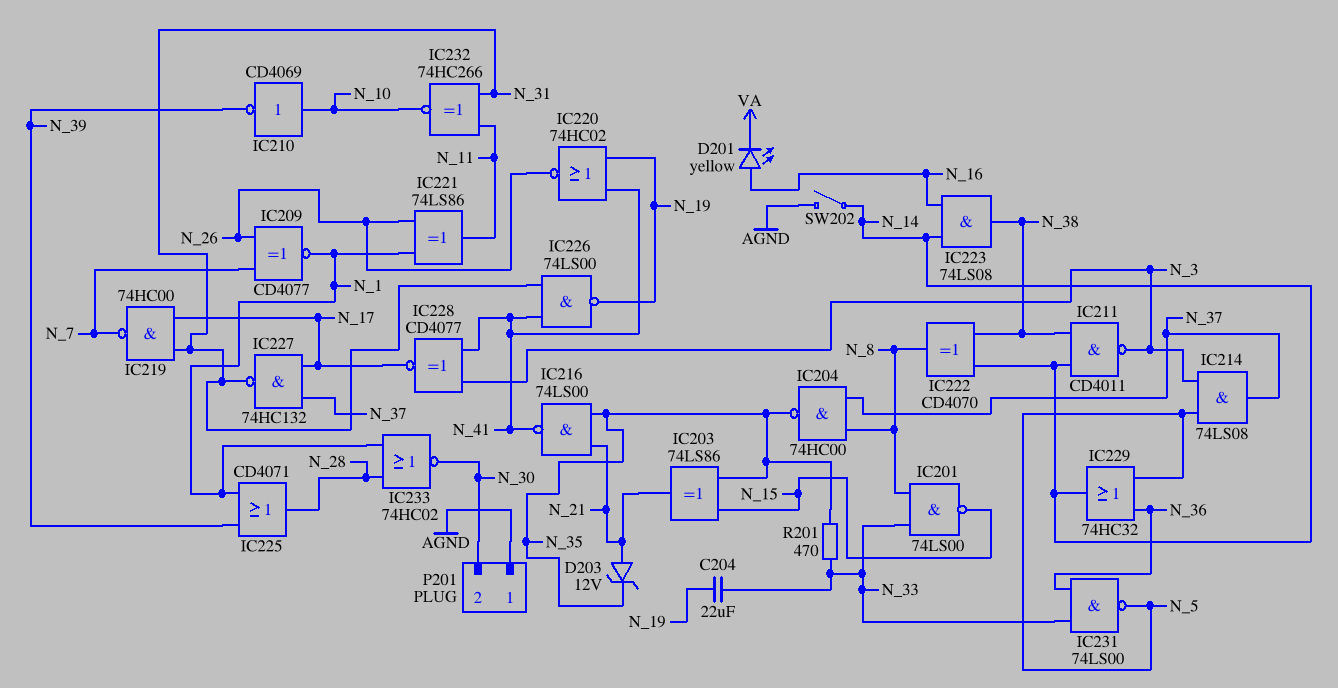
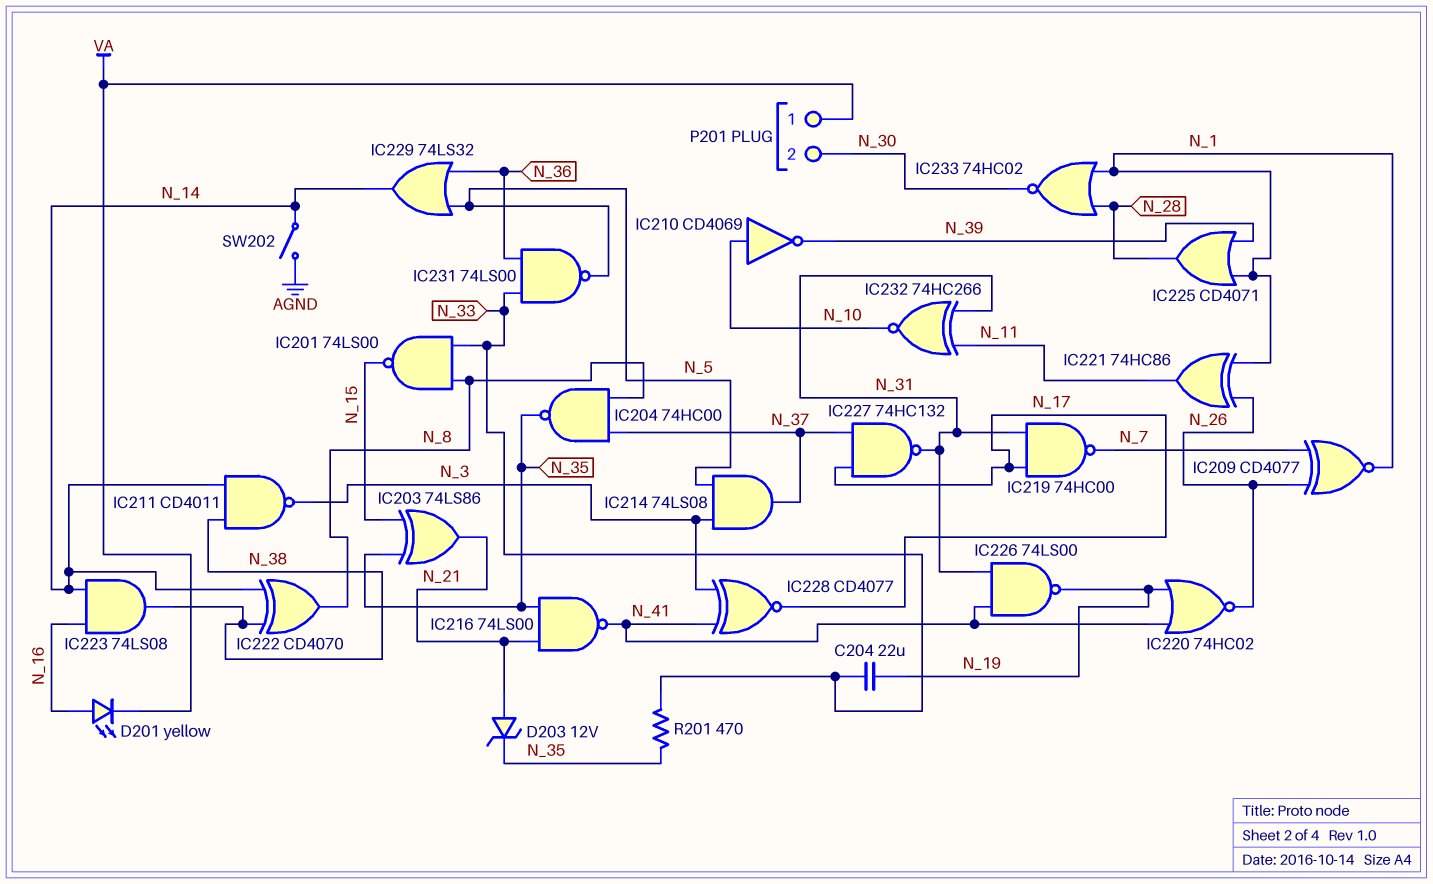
IC221: XOR 74LS86 (in N_1, in N_26, out N_11) -> XOR 74HC86 (in N_1, in N_26, out N_11)
IC229: OR 74HC32 (in N_5, in N_36, out N_14) -> OR 74LS32 (in N_5, in N_36, out N_14)
P201 pin 1: AGND -> VA

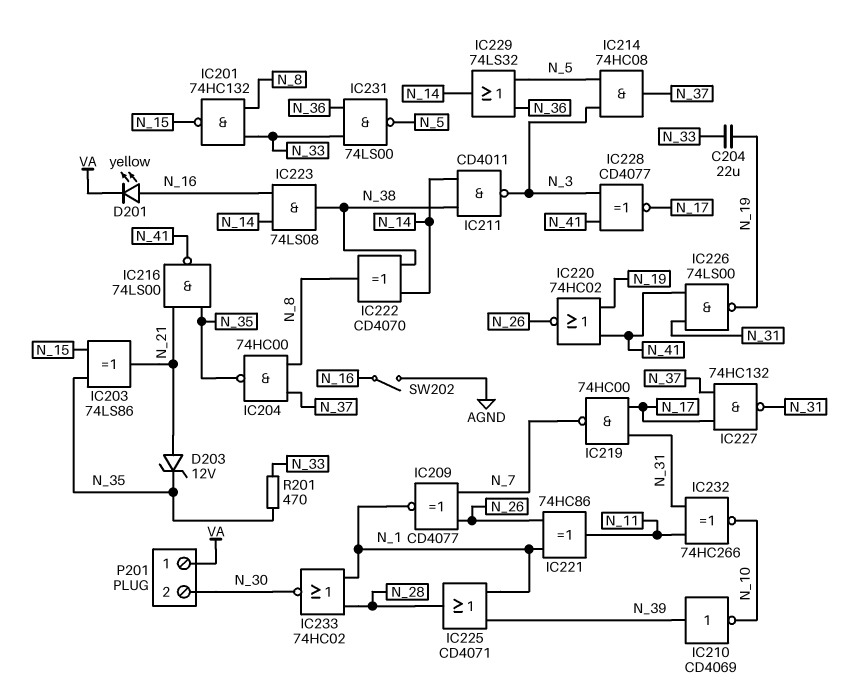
IC201: NAND 74LS00 (in N_8, in N_33, out N_15) -> NAND 74HC132 (in N_8, in N_33, out N_15)
IC210: NOT CD4069 (in N_10, out N_39) -> NOT CD4069 (in N_39, out N_10)
IC214: AND 74LS08 (in N_3, in N_5, out N_37) -> AND 74HC08 (in N_3, in N_5, out N_37)
SW202: switch (AGND, N_14) -> switch (AGND, N_16)

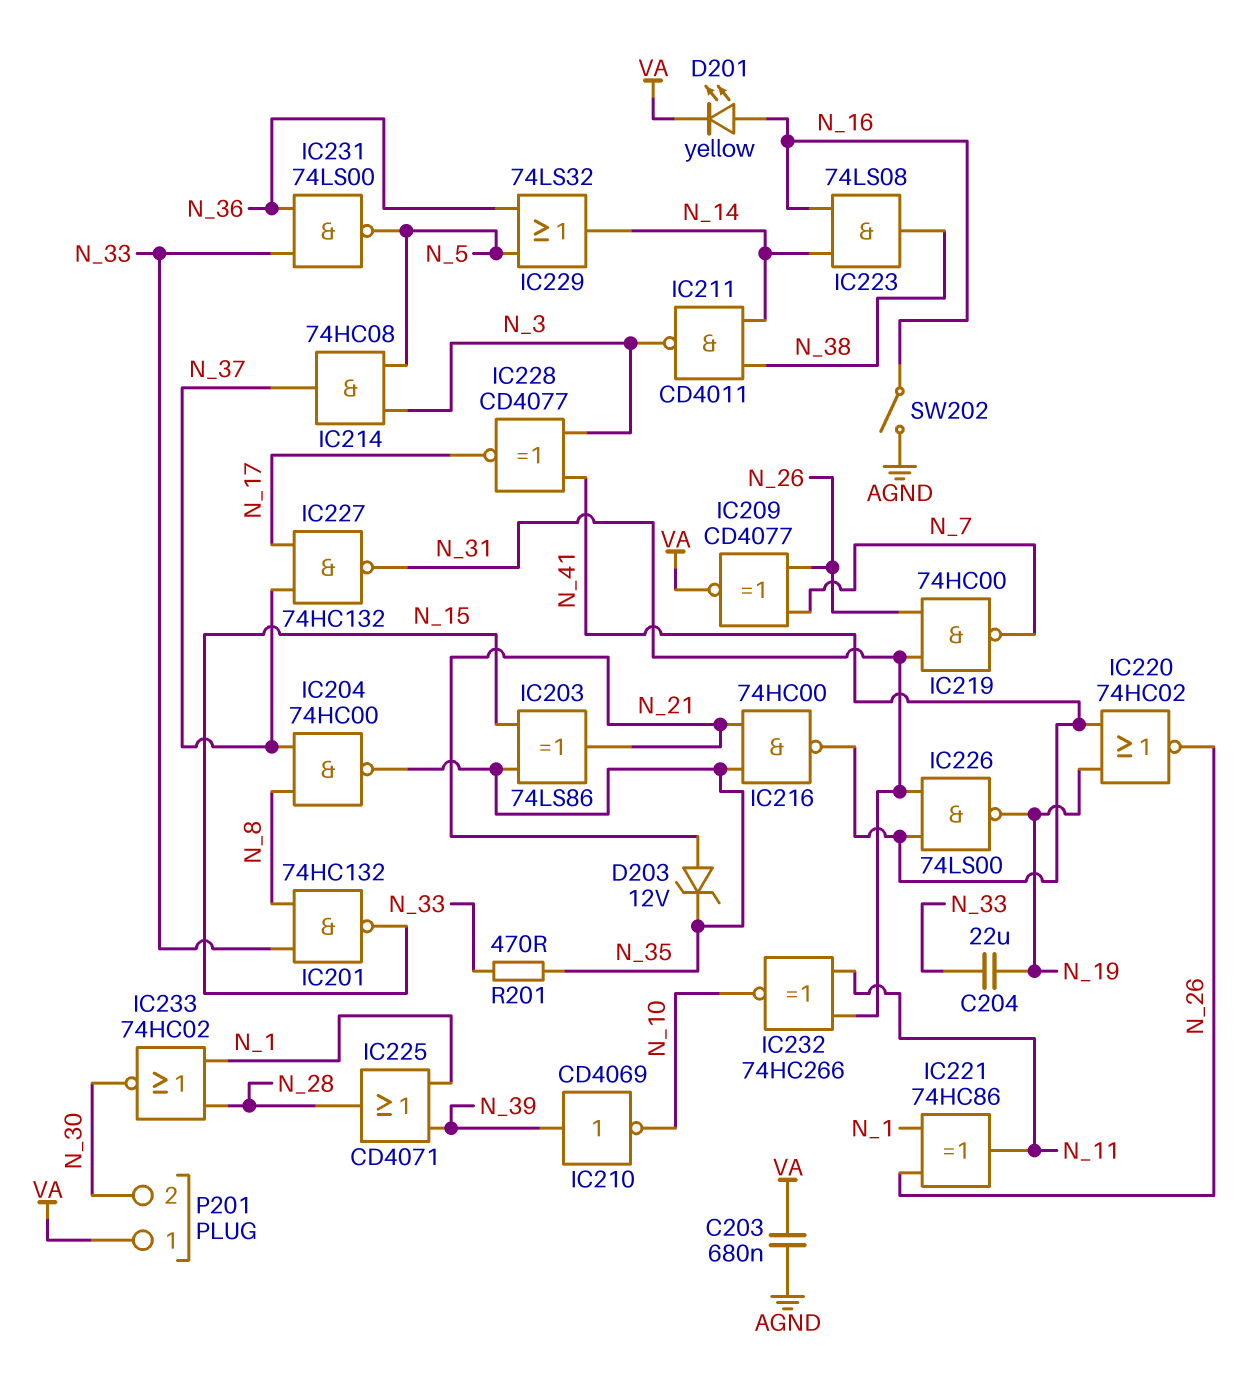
C203: none -> 680nF (AGND, VA)
IC209: XNOR CD4077 (in N_7, in N_26, out N_1) -> XNOR CD4077 (in N_7, in N_26, out VA)
IC216: NAND 74LS00 (in N_21, in N_35, out N_41) -> NAND 74HC00 (in N_21, in N_35, out N_41)
IC219: NAND 74HC00 (in N_17, in N_31, out N_7) -> NAND 74HC00 (in N_26, in N_31, out N_7)
IC222: XOR CD4070 (in N_14, in N_38, out N_8) -> none

